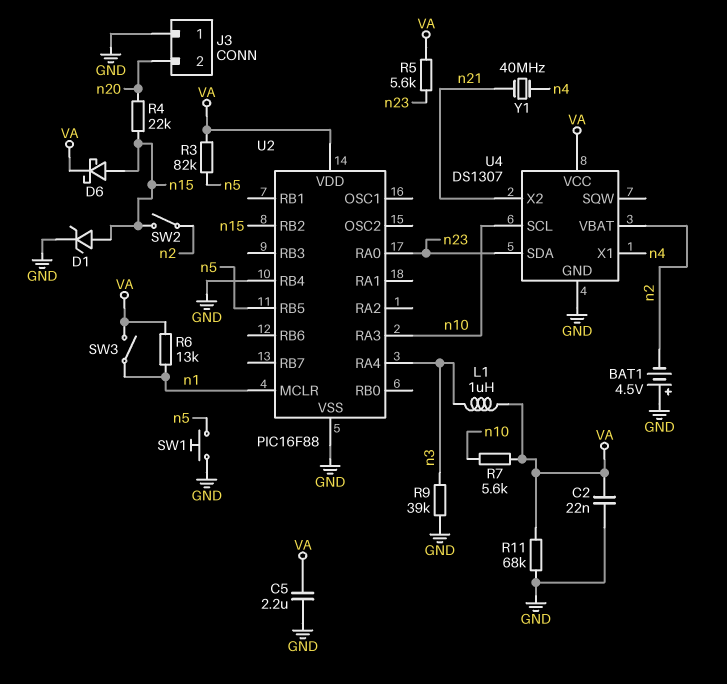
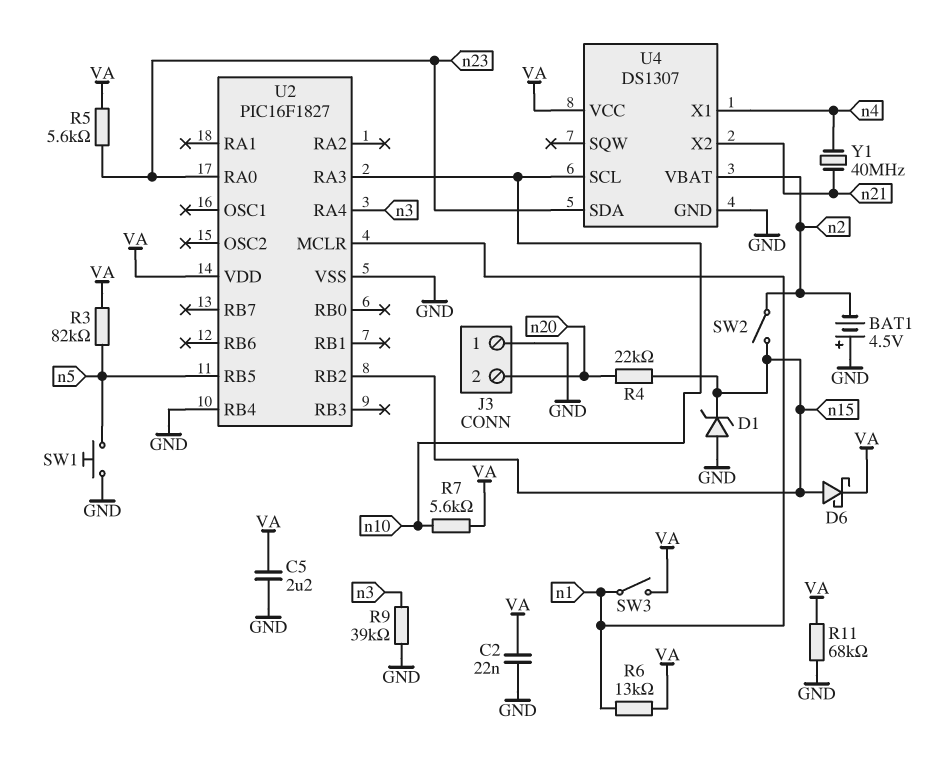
D1: zener (A n15, K GND) -> zener (A GND, K n15)
L1: 1uH (VA, n3) -> none
U2: PIC16F88 -> PIC16F1827

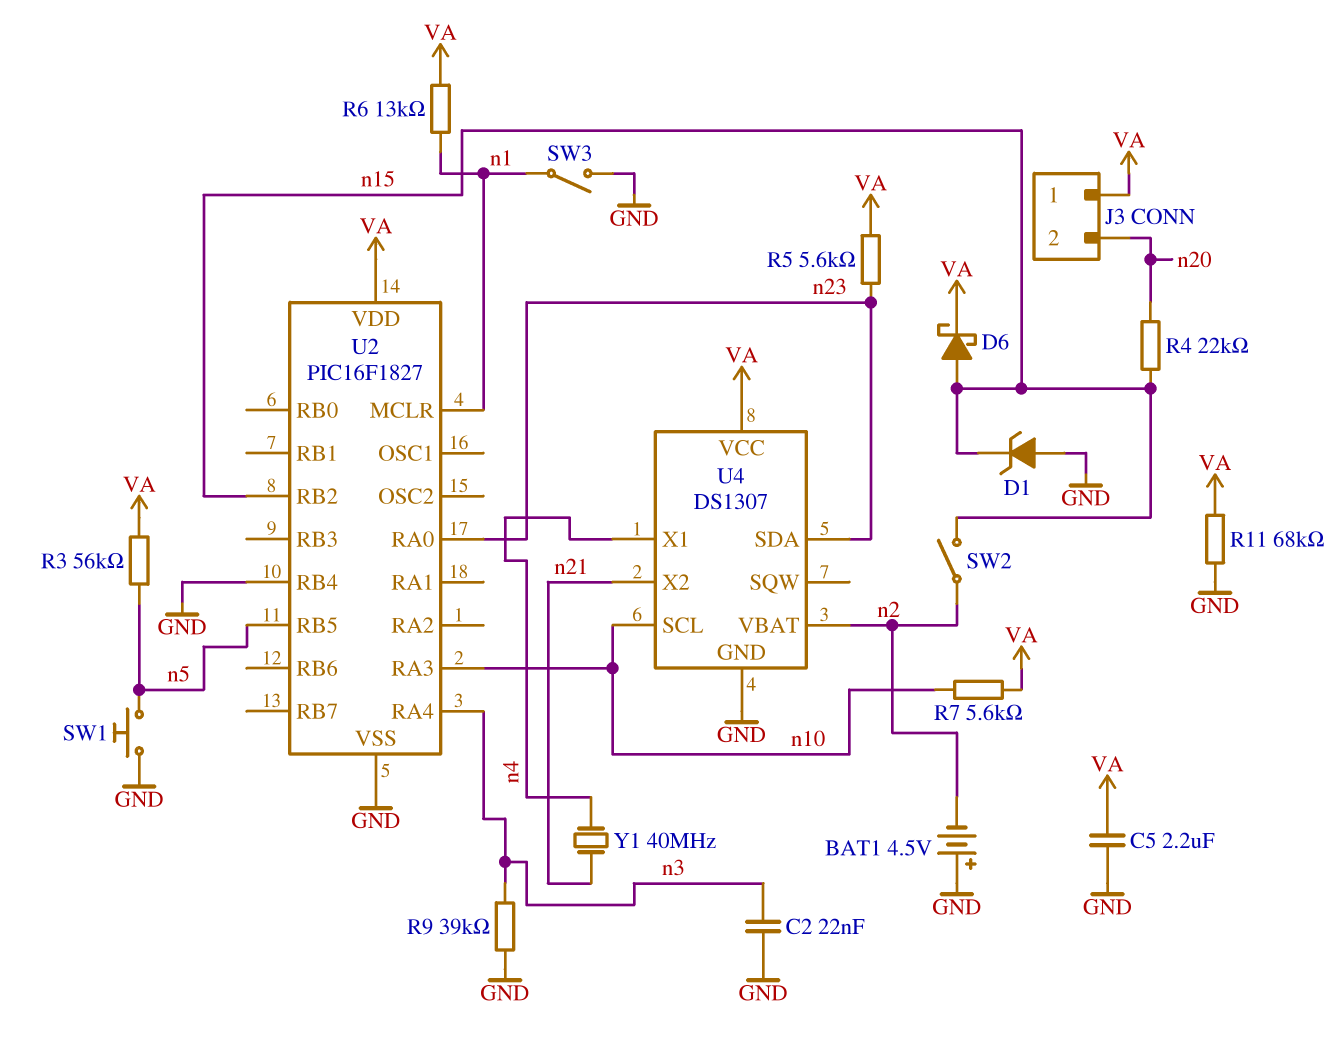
C2: 22nF (GND, VA) -> 22nF (GND, n3)
J3 pin 1: GND -> VA
R3: 82k (VA, n5) -> 56k (VA, n5)
SW3: switch (VA, n1) -> switch (GND, n1)

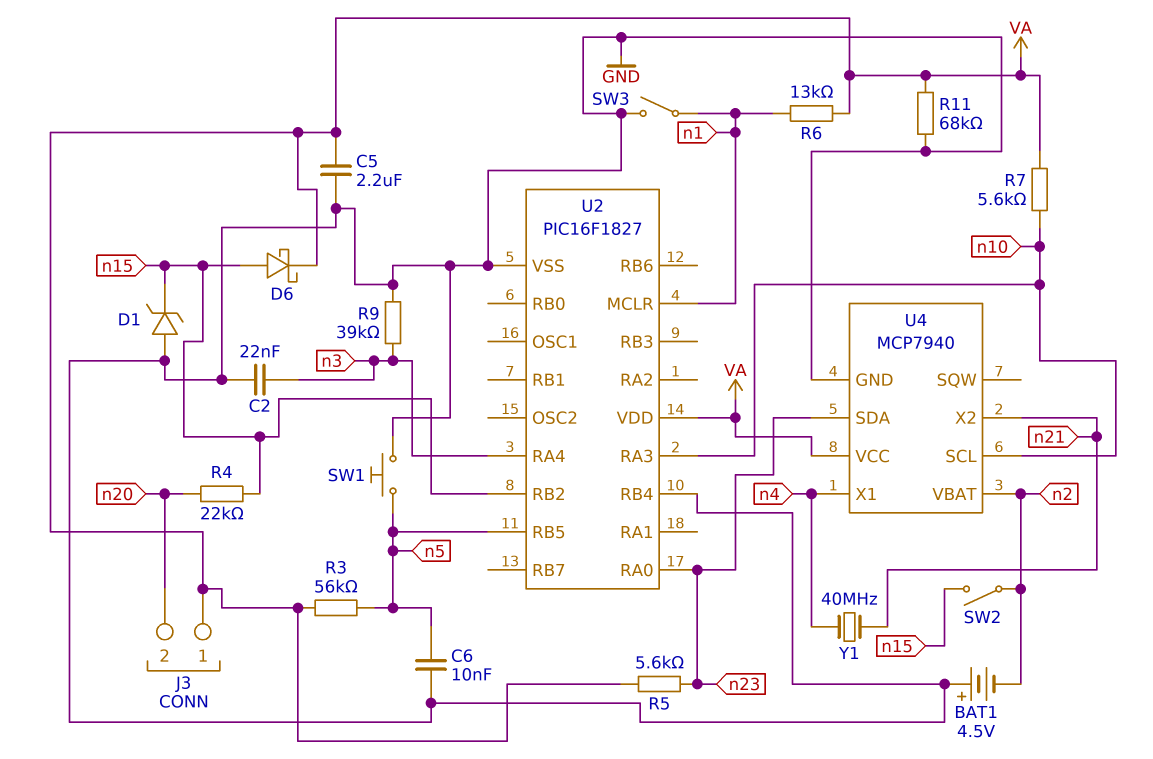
C6: none -> 10nF (GND, n5)
U4: DS1307 -> MCP7940

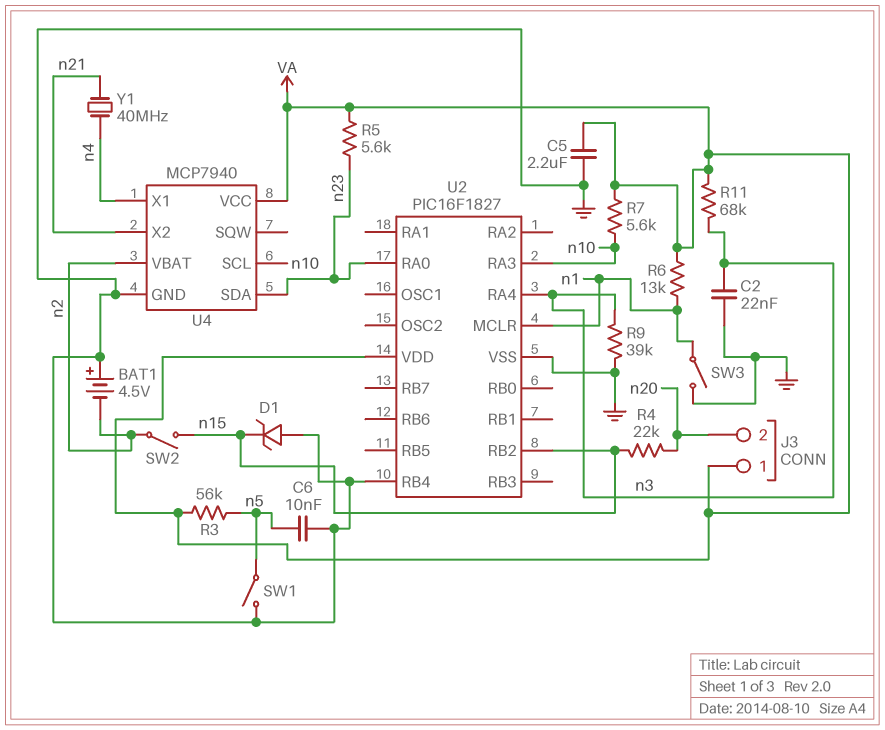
D6: schottky (A n15, K VA) -> none
R11: 68k (GND, VA) -> 68k (VA, n3)
SW1: button (GND, n5) -> switch (GND, n5)
U2 pin RB5: n5 -> none

